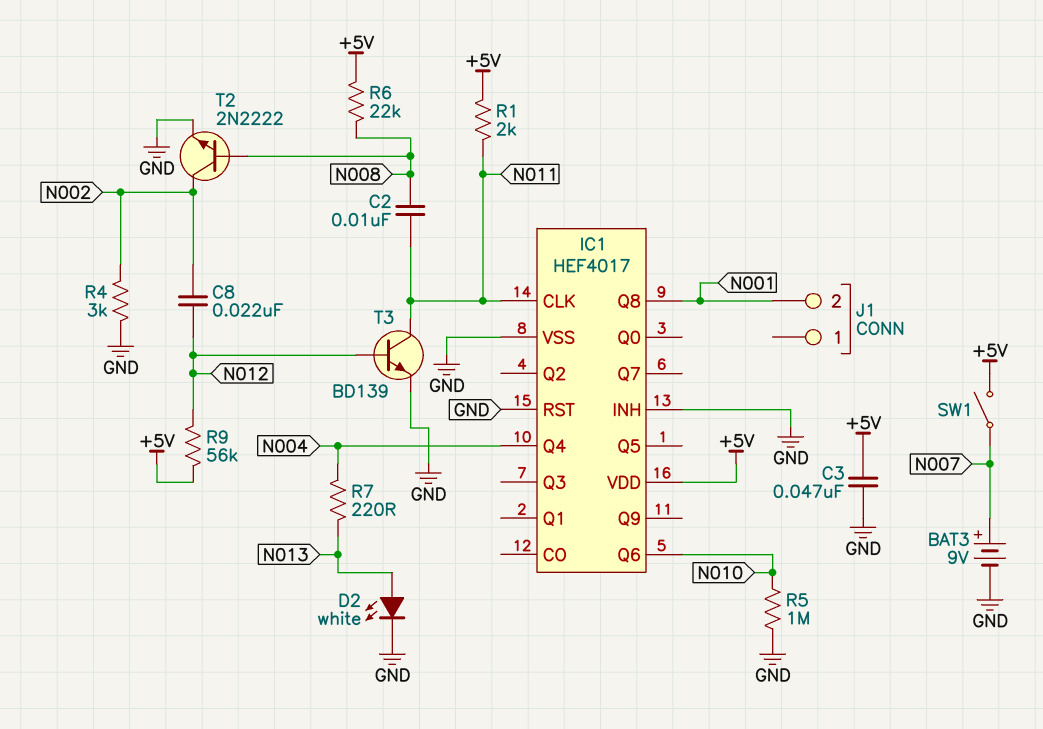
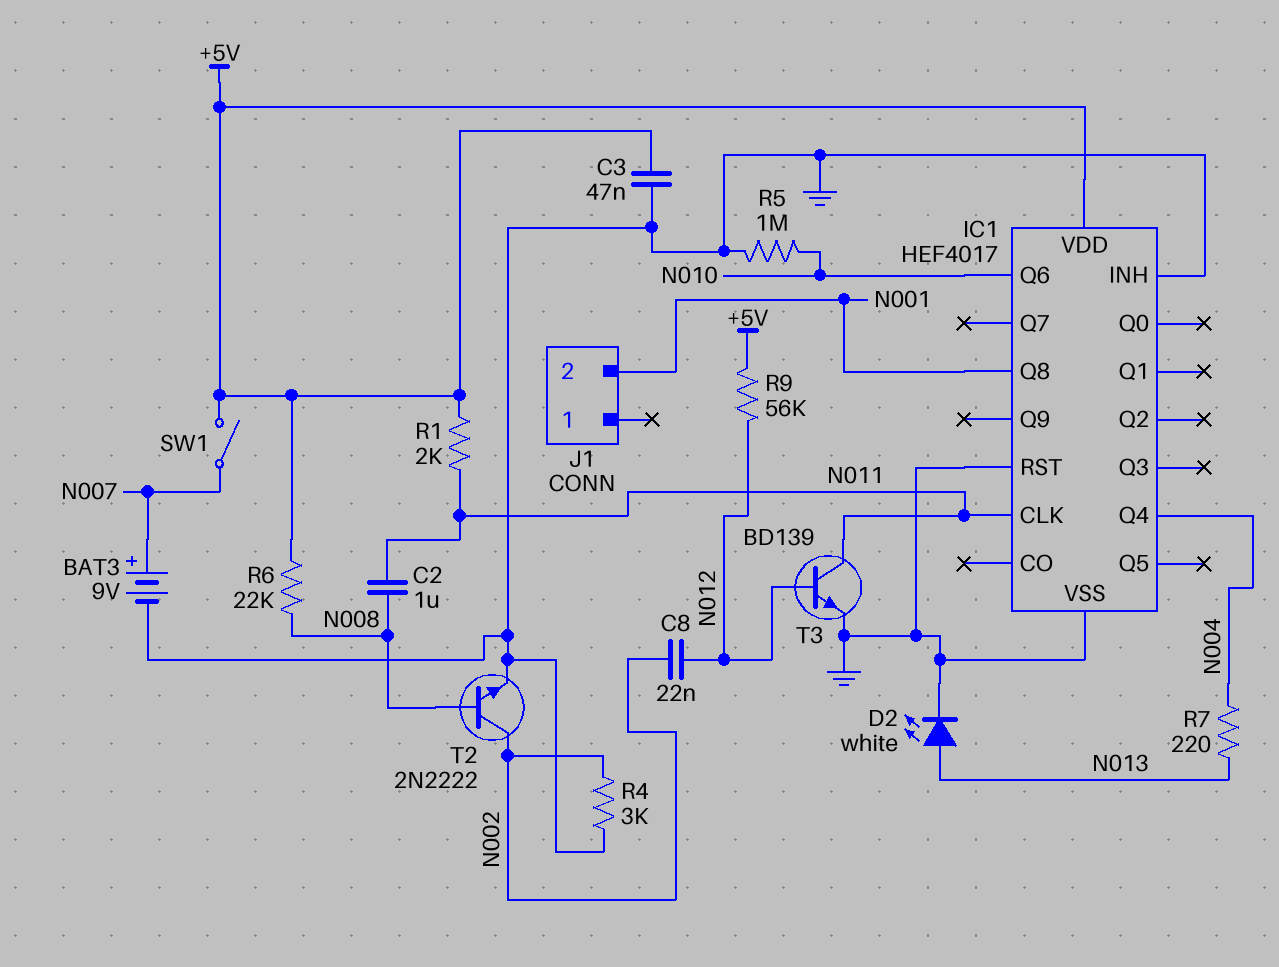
C2: 10nF (N008, N011) -> 1uF (N008, N011)

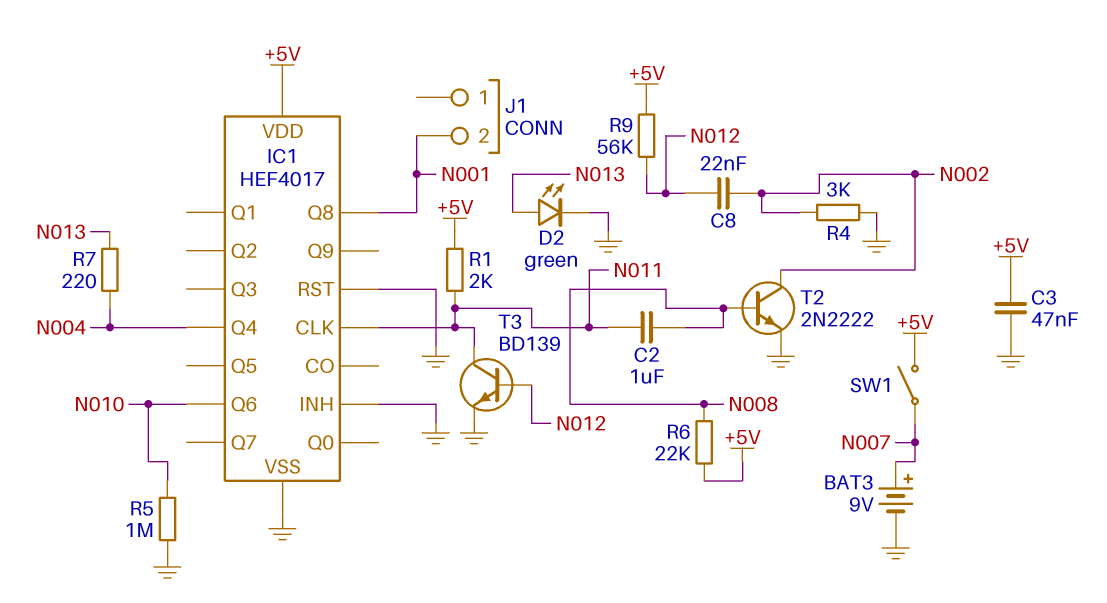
D2: LED white (A N013, K GND) -> LED green (A N013, K GND)

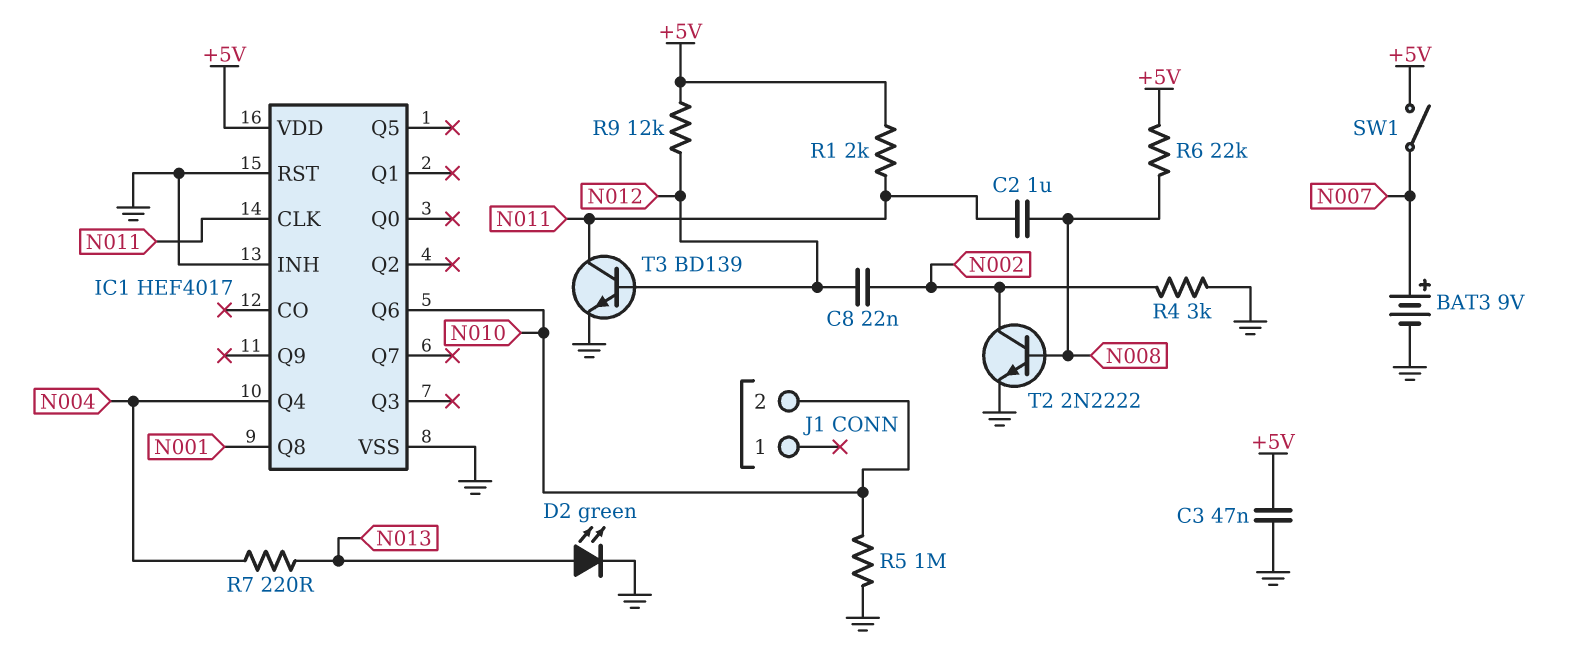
J1 pin 2: N001 -> N010
R9: 56k (+5V, N012) -> 12k (+5V, N012)

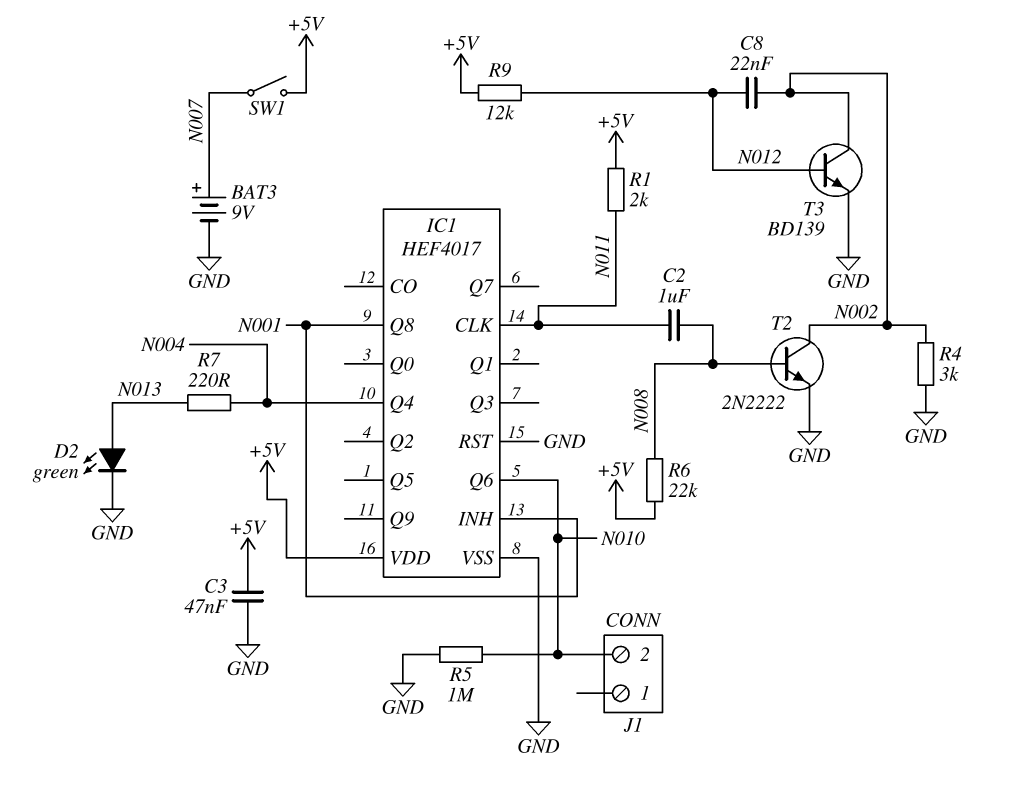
IC1 pin INH: GND -> N001
T3: NPN BD139 (B N012, C N011, E GND) -> NPN BD139 (B N012, C N002, E GND)

